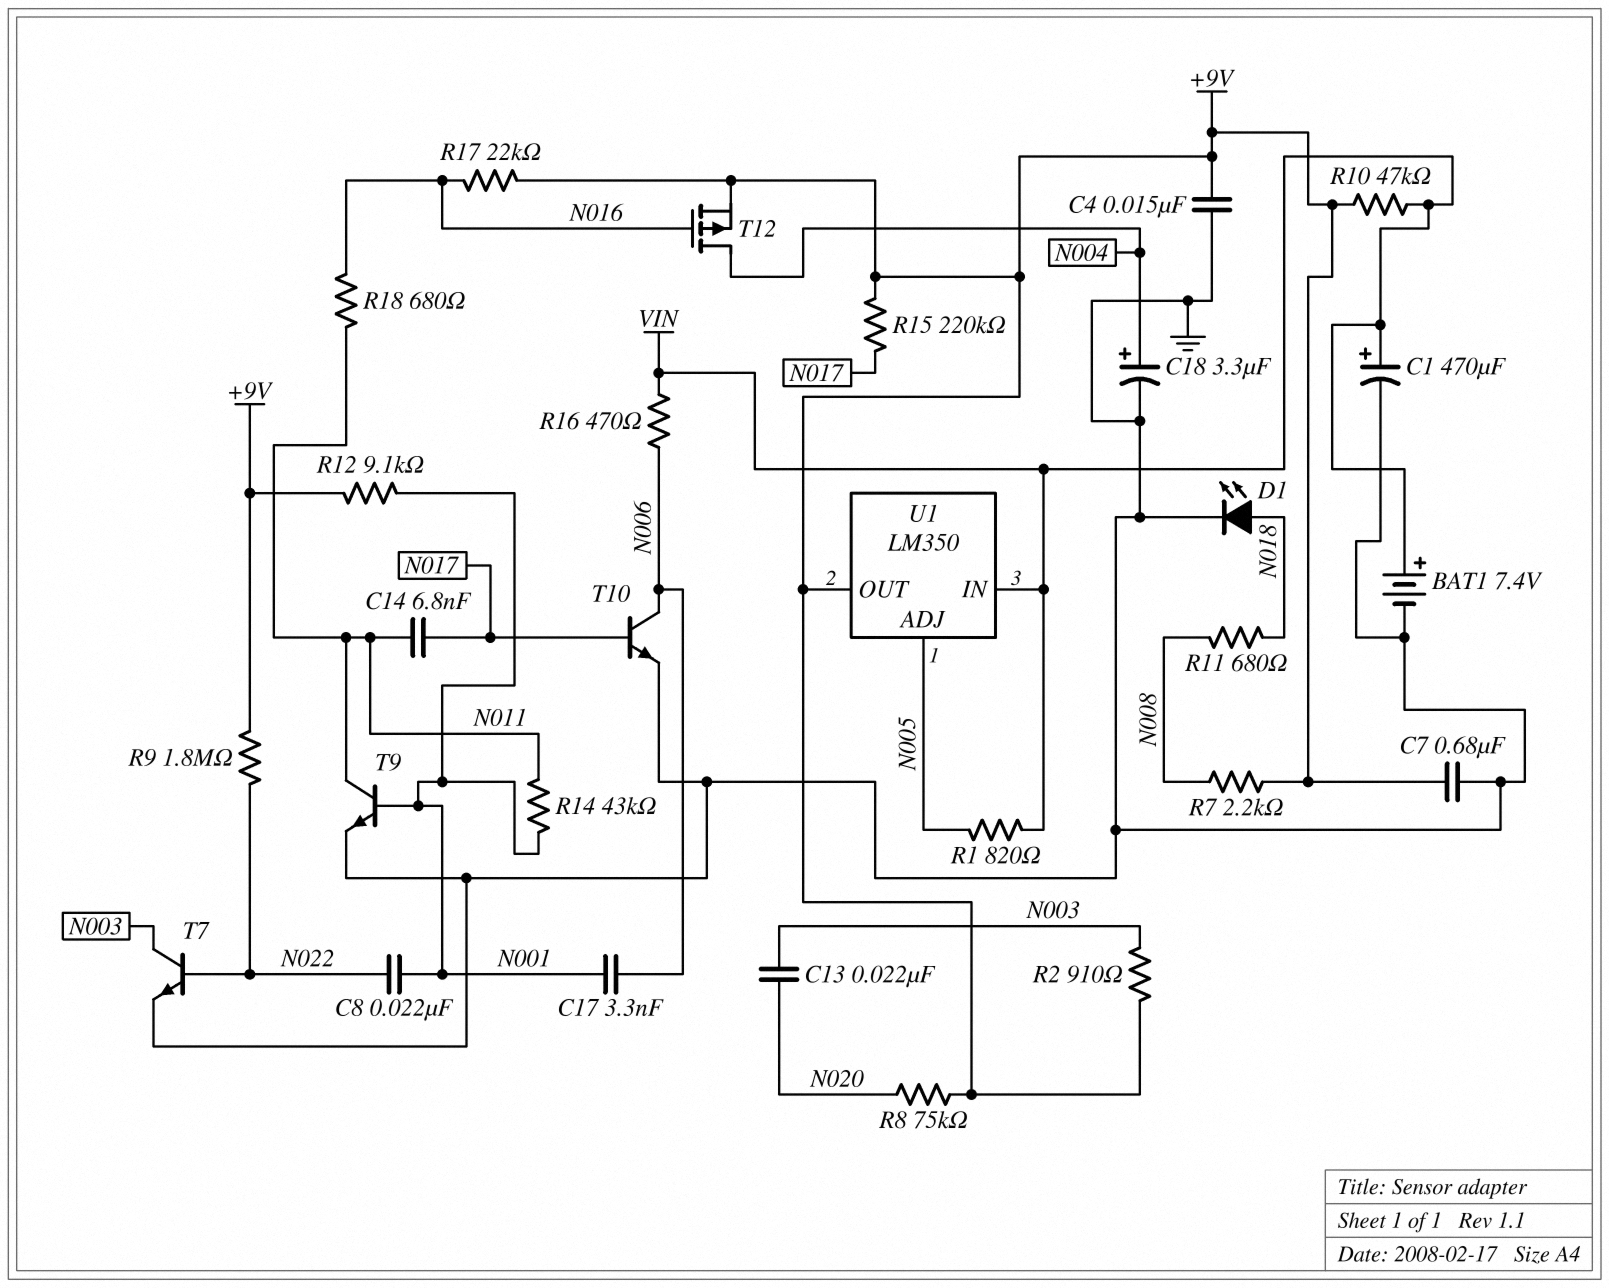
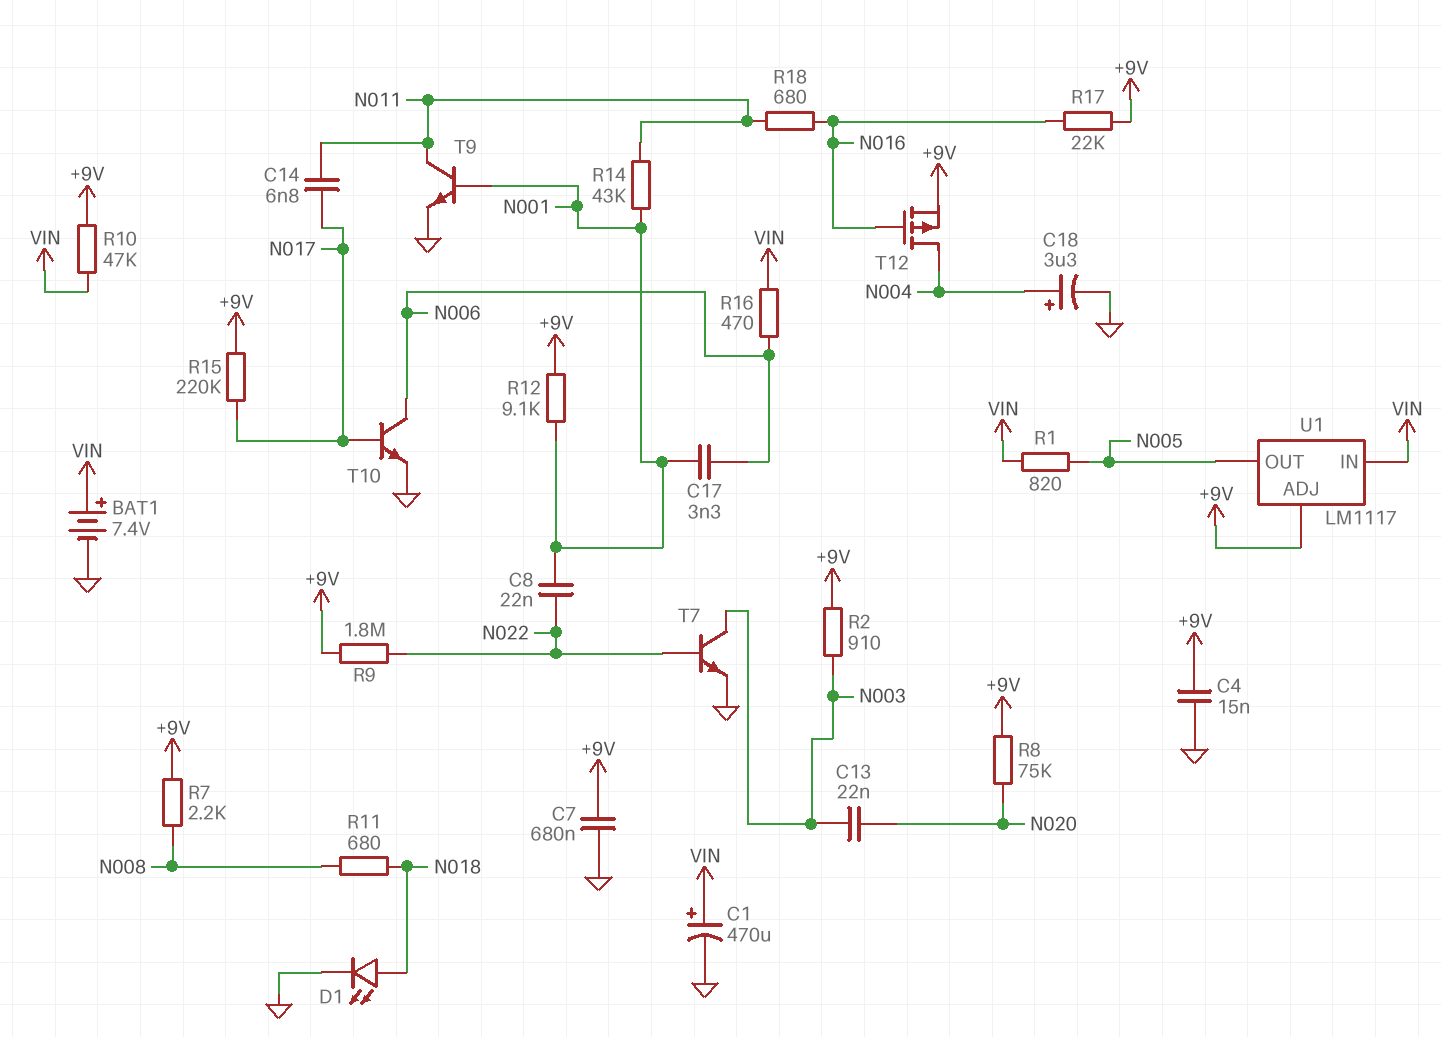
U1: LM350 -> LM1117
U1 pin ADJ: N005 -> +9V
U1 pin OUT: +9V -> N005

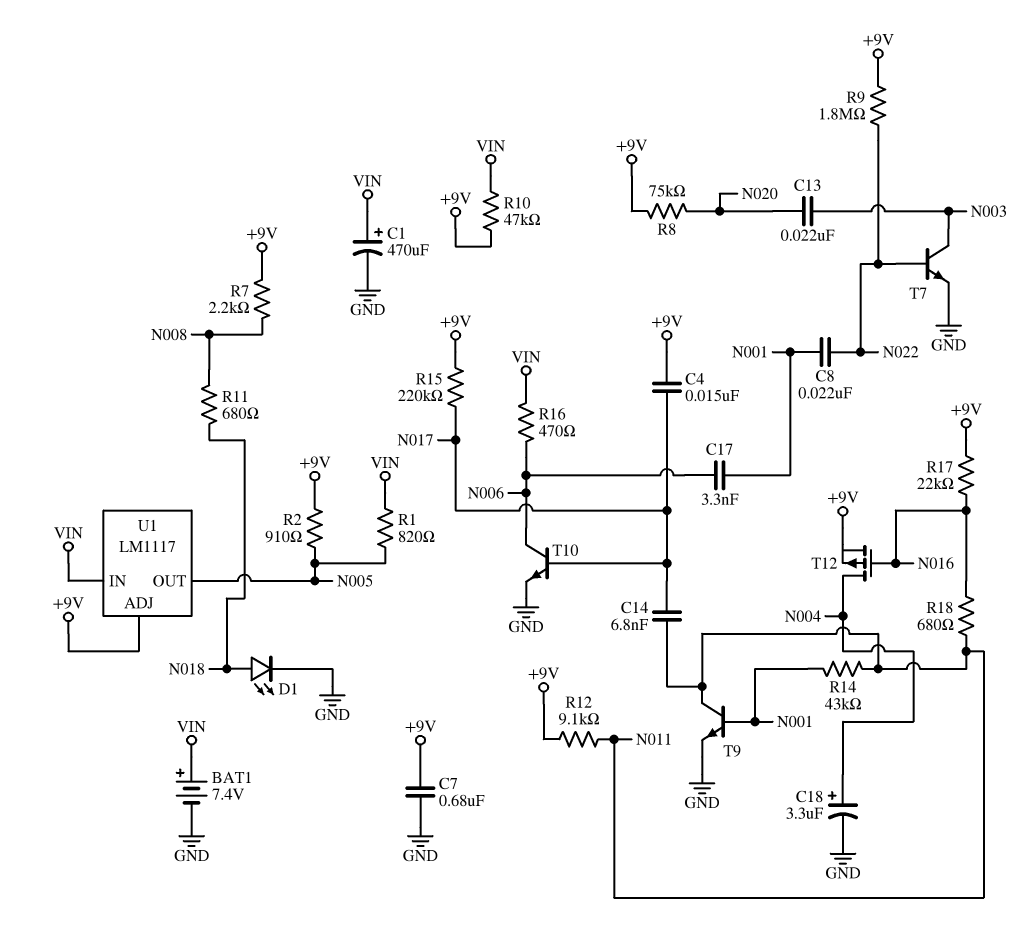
C4: 15nF (+9V, GND) -> 15nF (+9V, N017)
R2: 910 (+9V, N003) -> 910 (+9V, N005)
R12: 9.1k (+9V, N001) -> 9.1k (+9V, N011)

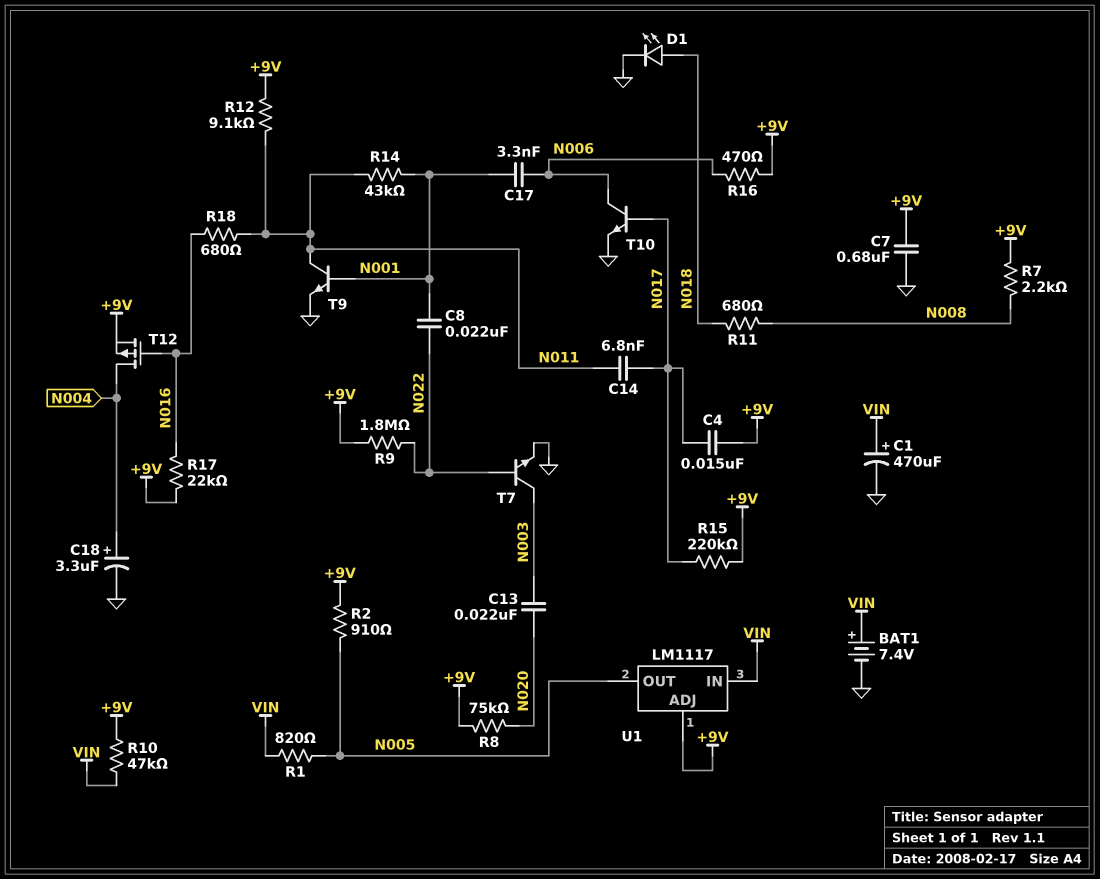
R16: 470 (N006, VIN) -> 470 (+9V, N006)

